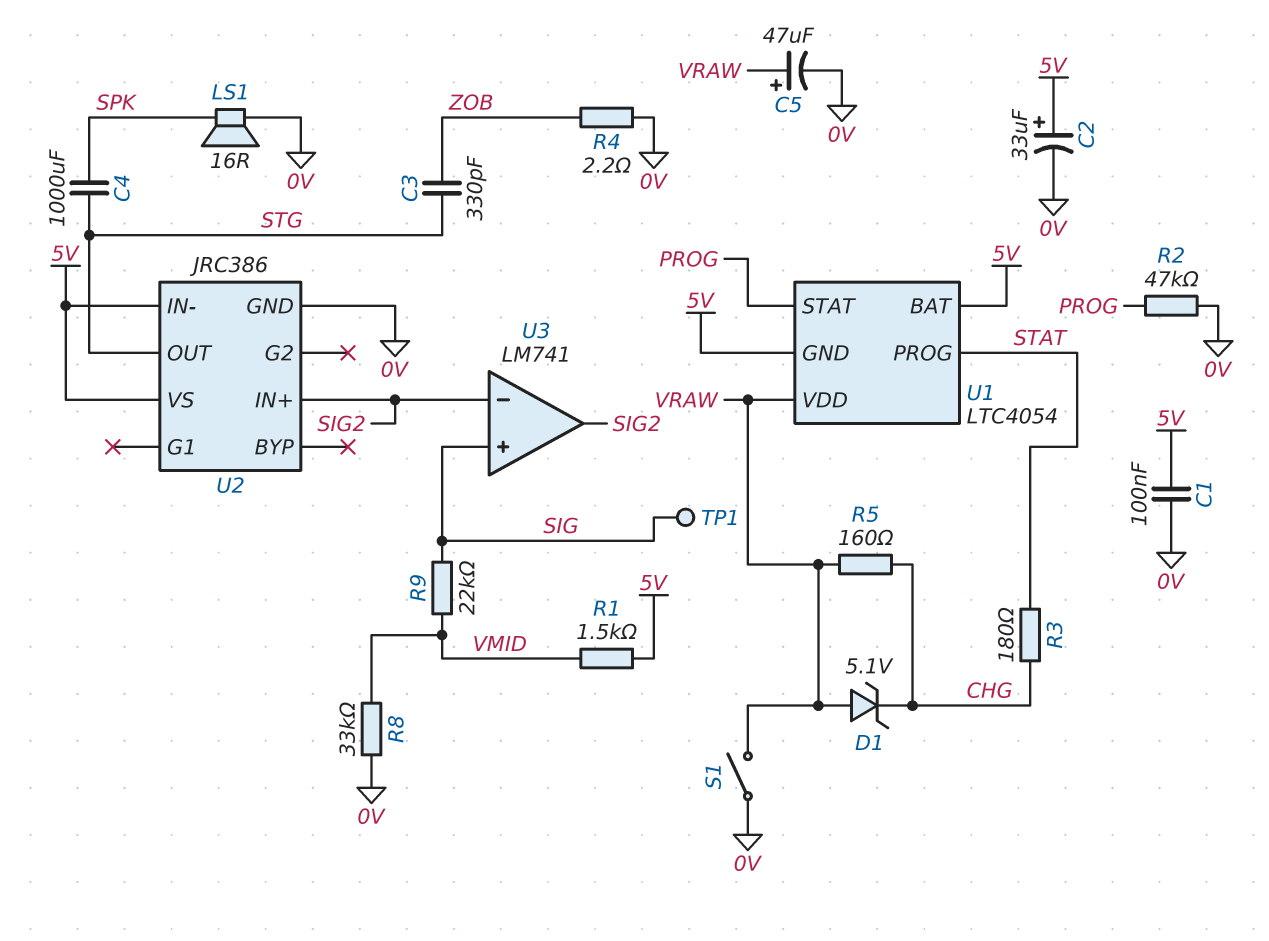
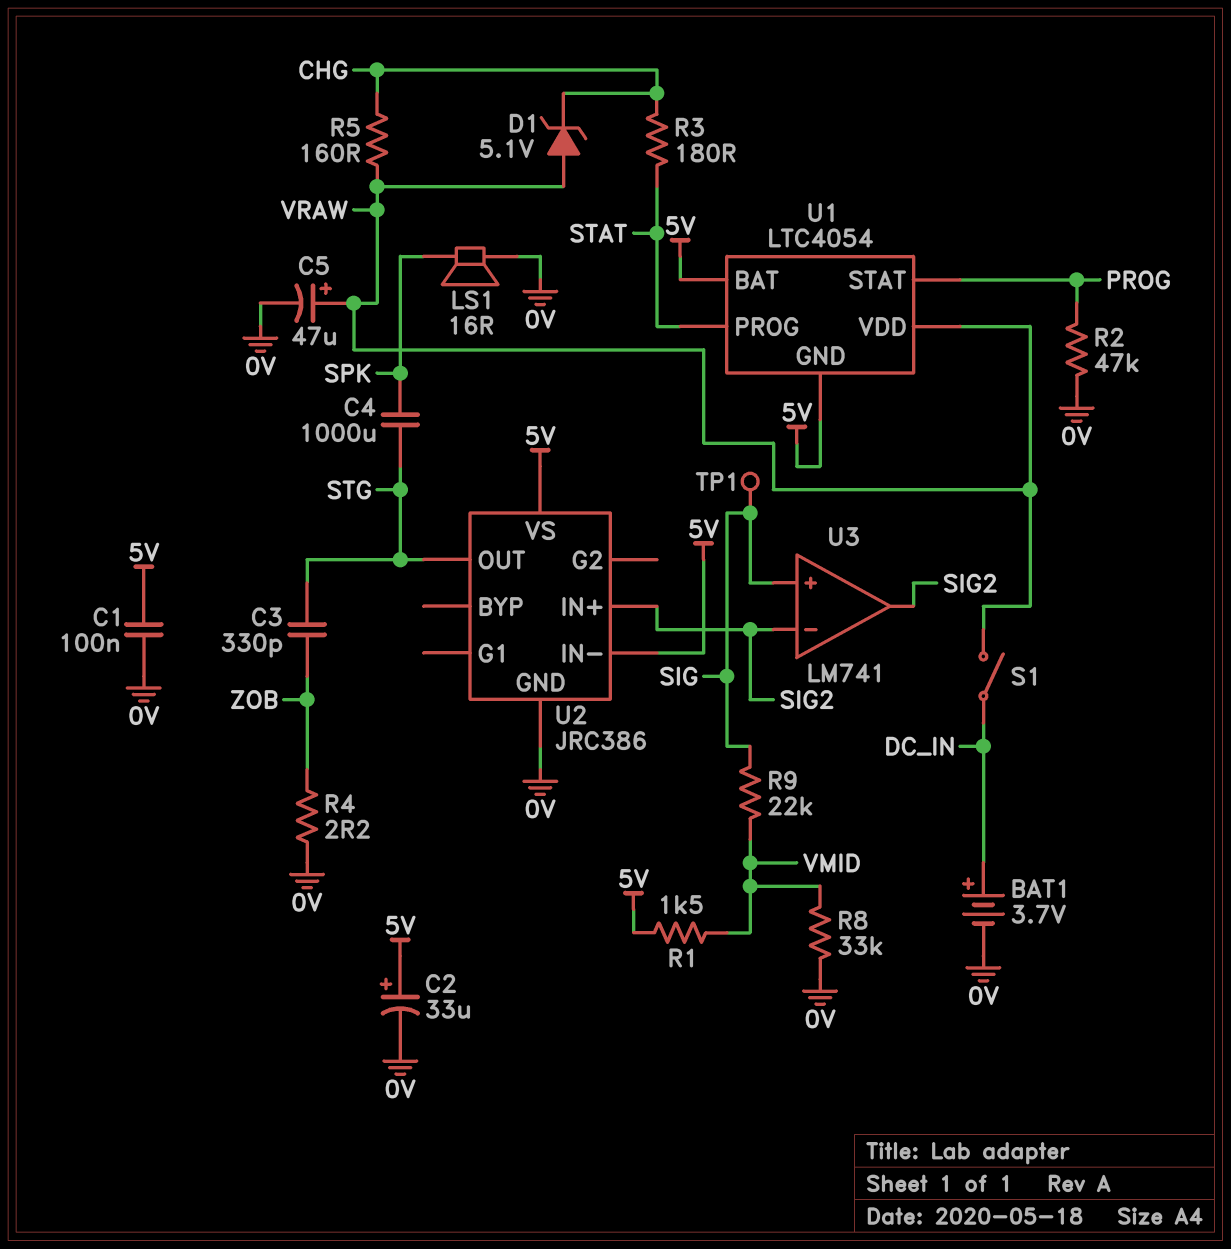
BAT1: none -> 3.7V (plus DC_IN, minus 0V)
S1: switch (0V, VRAW) -> switch (DC_IN, VRAW)

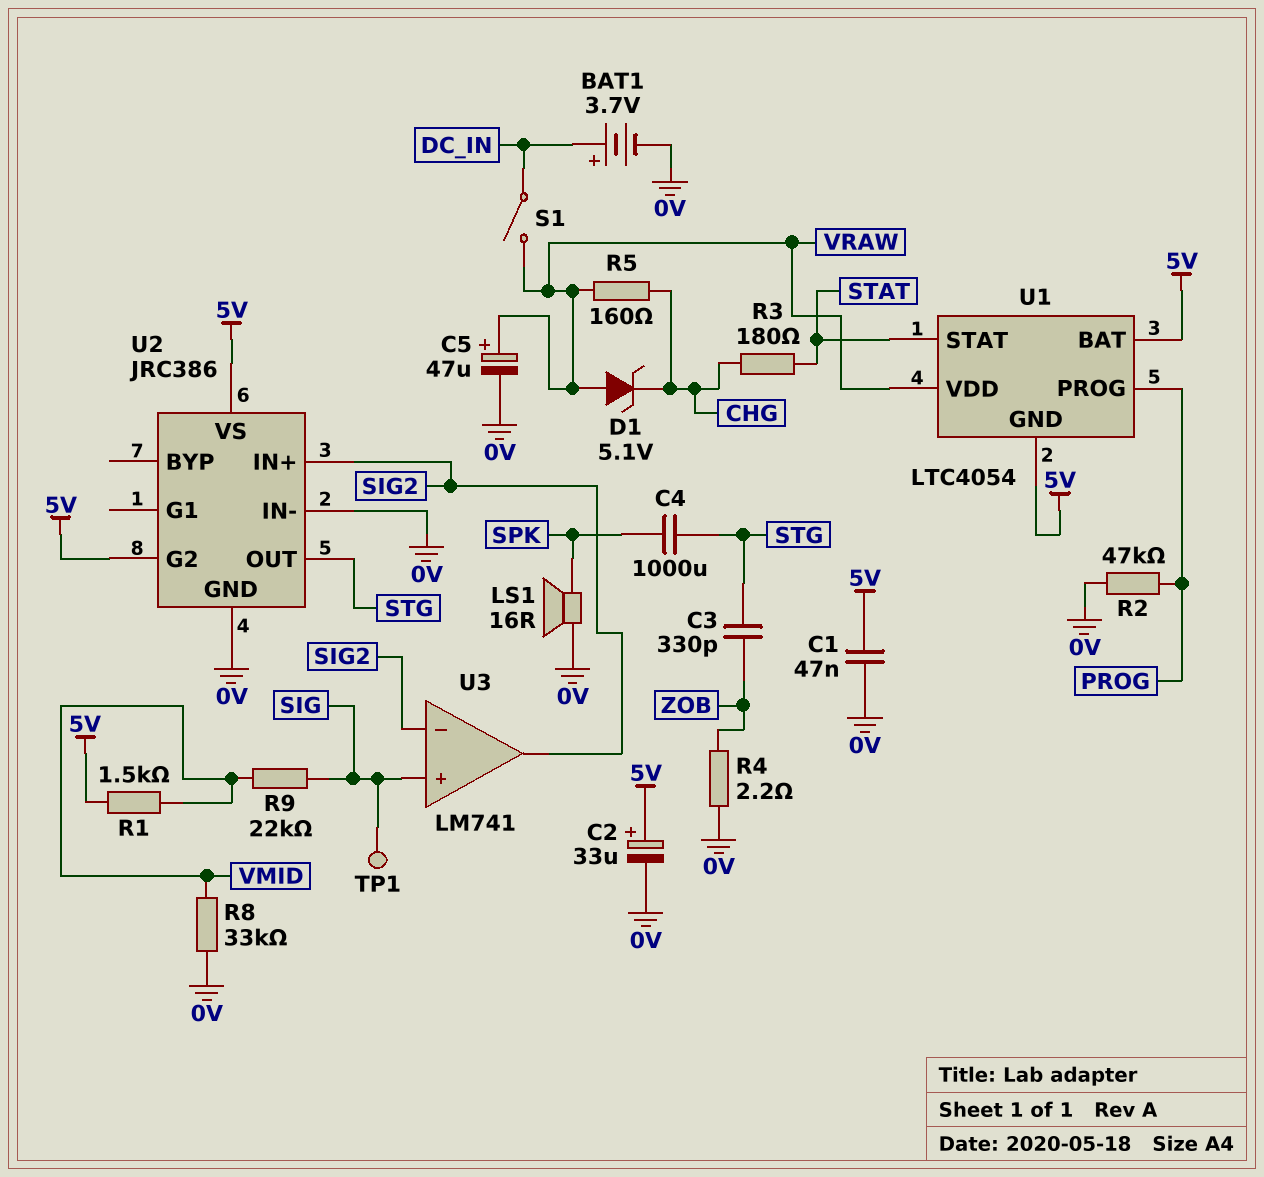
C1: 100nF (0V, 5V) -> 47nF (0V, 5V)
U1 pin PROG: STAT -> PROG
U1 pin STAT: PROG -> STAT
U2 pin G2: none -> 5V
U2 pin IN-: 5V -> 0V

